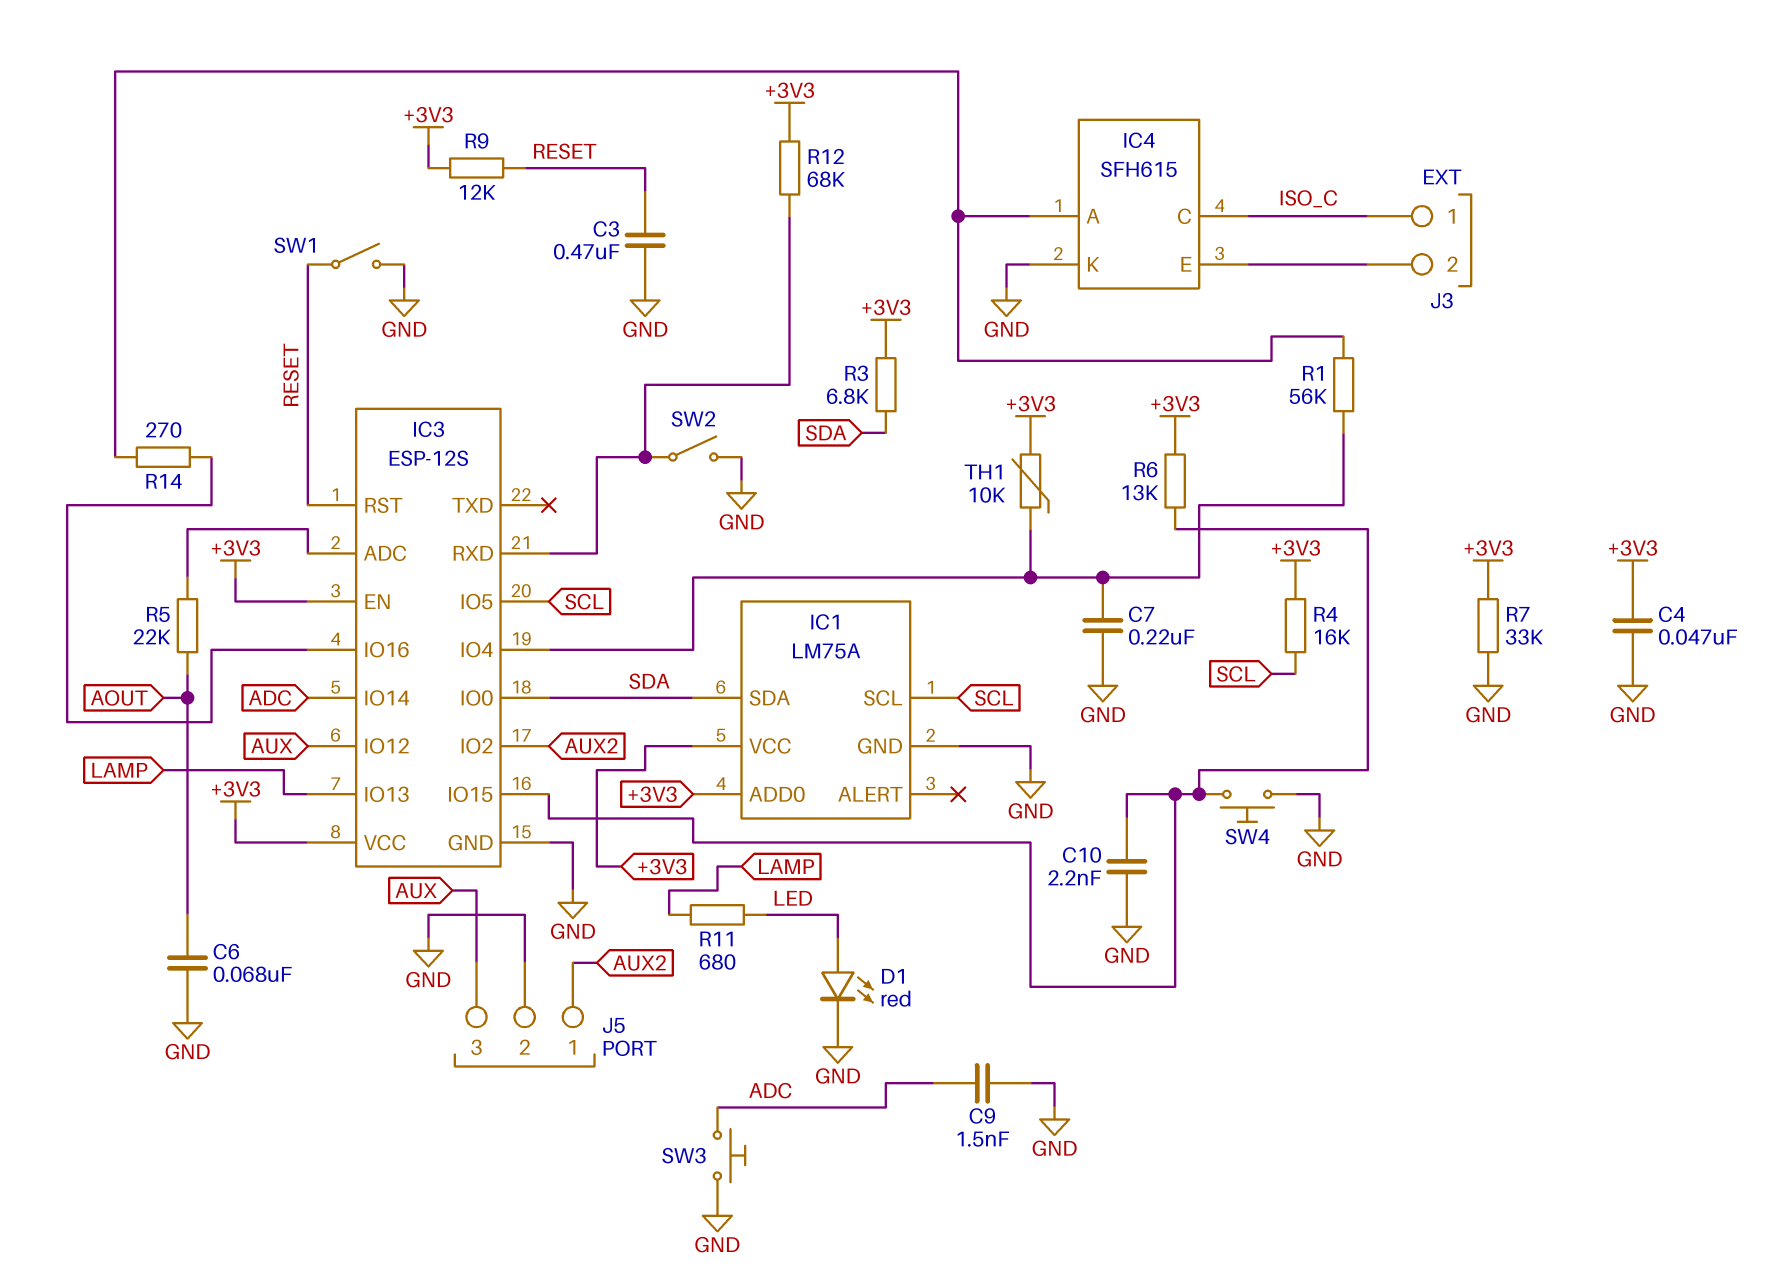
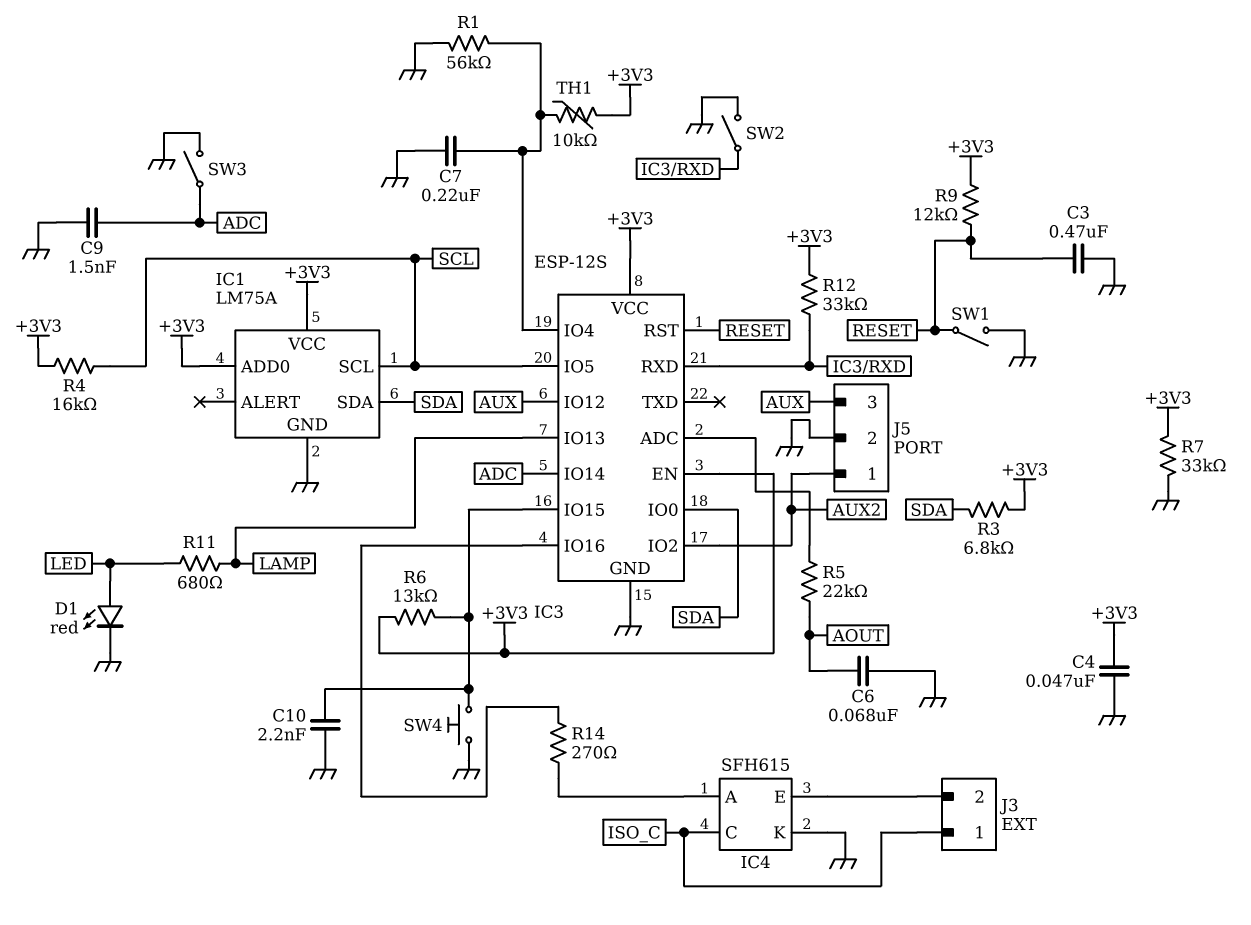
R1: 56k (IC3/IO4, IC4/A) -> 56k (GND, IC3/IO4)
R12: 68k (+3V3, IC3/RXD) -> 33k (+3V3, IC3/RXD)
SW3: button (ADC, GND) -> switch (ADC, GND)

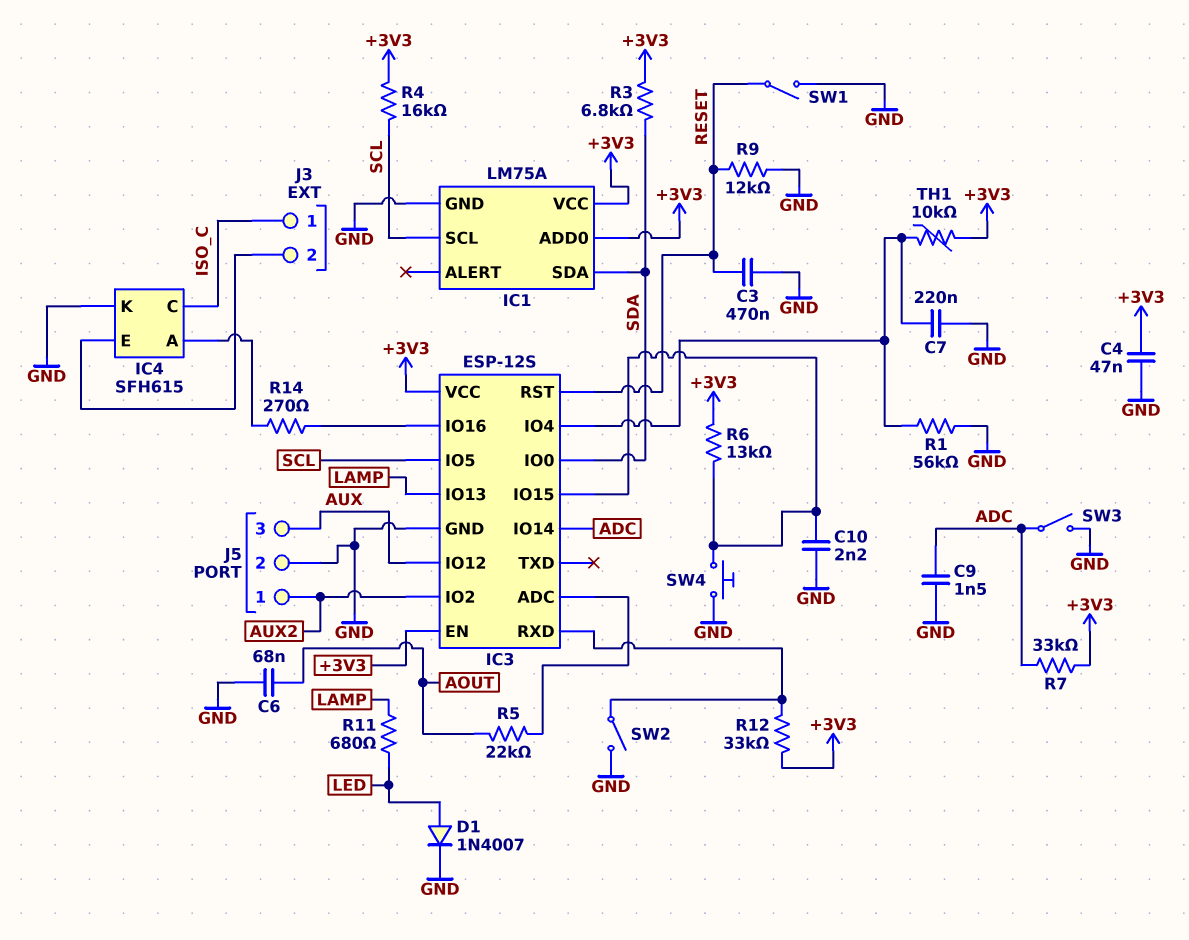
D1: LED red (A LED, K GND) -> diode 1N4007 (A LED, K GND)
R7: 33k (+3V3, GND) -> 33k (+3V3, ADC)
R9: 12k (+3V3, RESET) -> 12k (GND, RESET)

